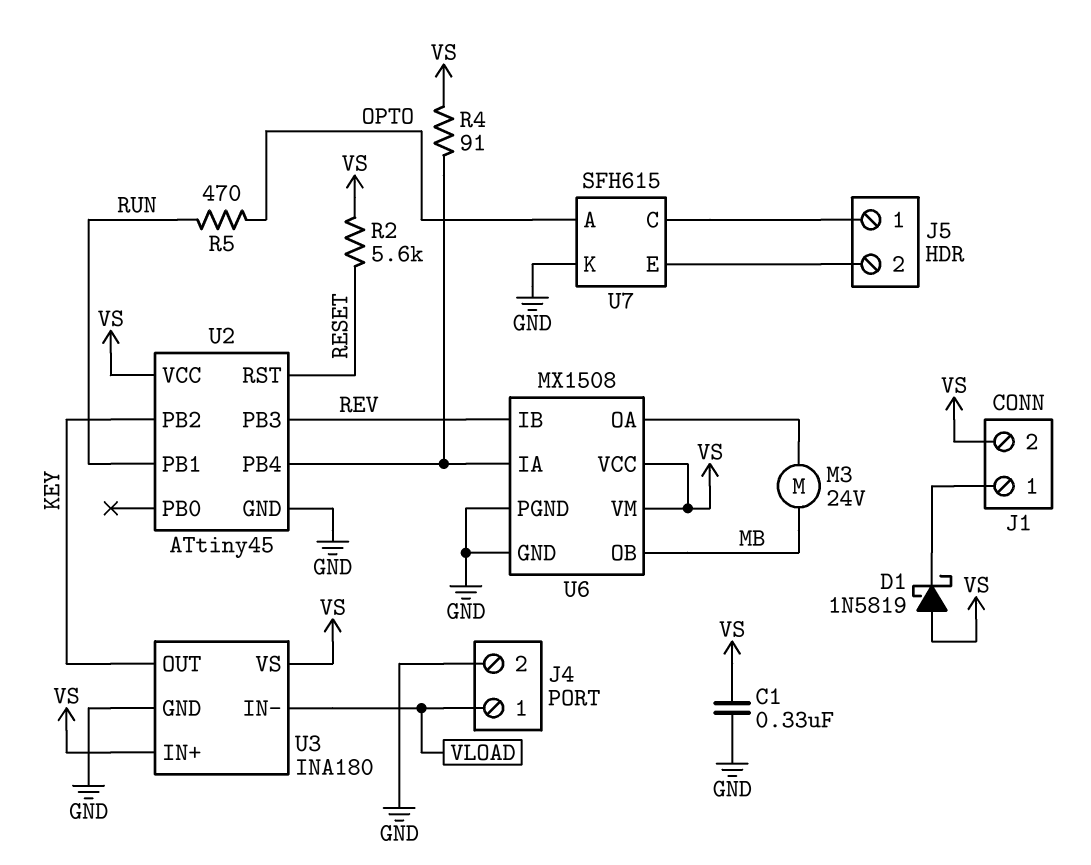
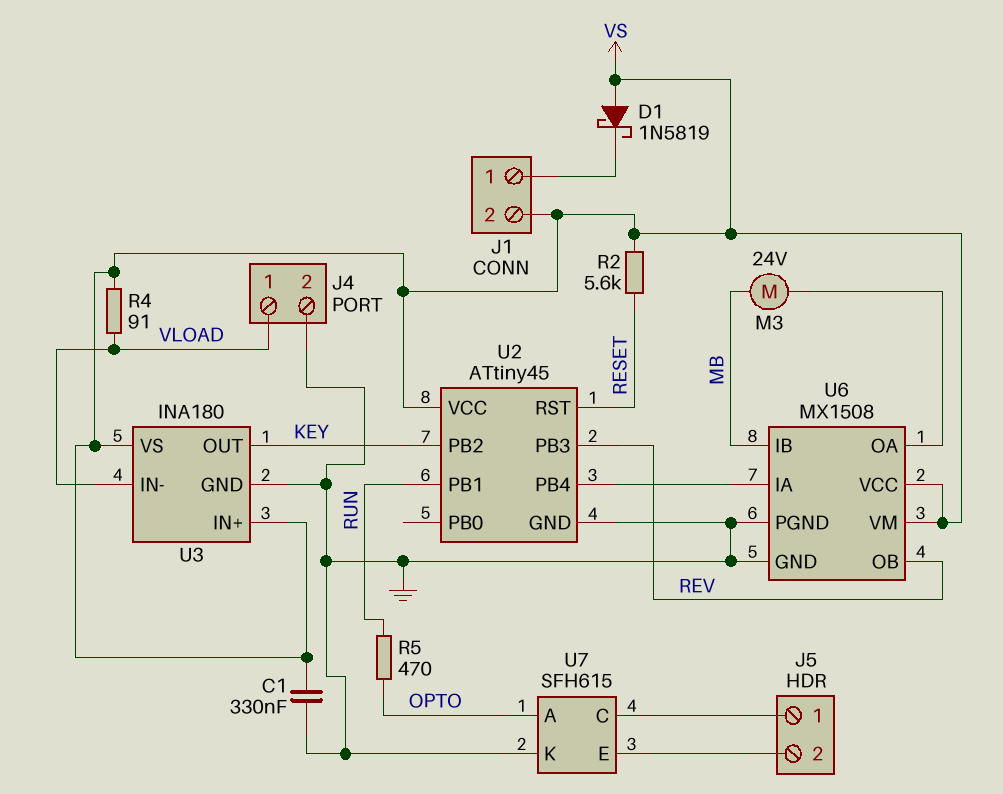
R4: 91 (U2/PB4, VS) -> 91 (VLOAD, VS)
U6 pin IB: REV -> MB
U6 pin OB: MB -> REV

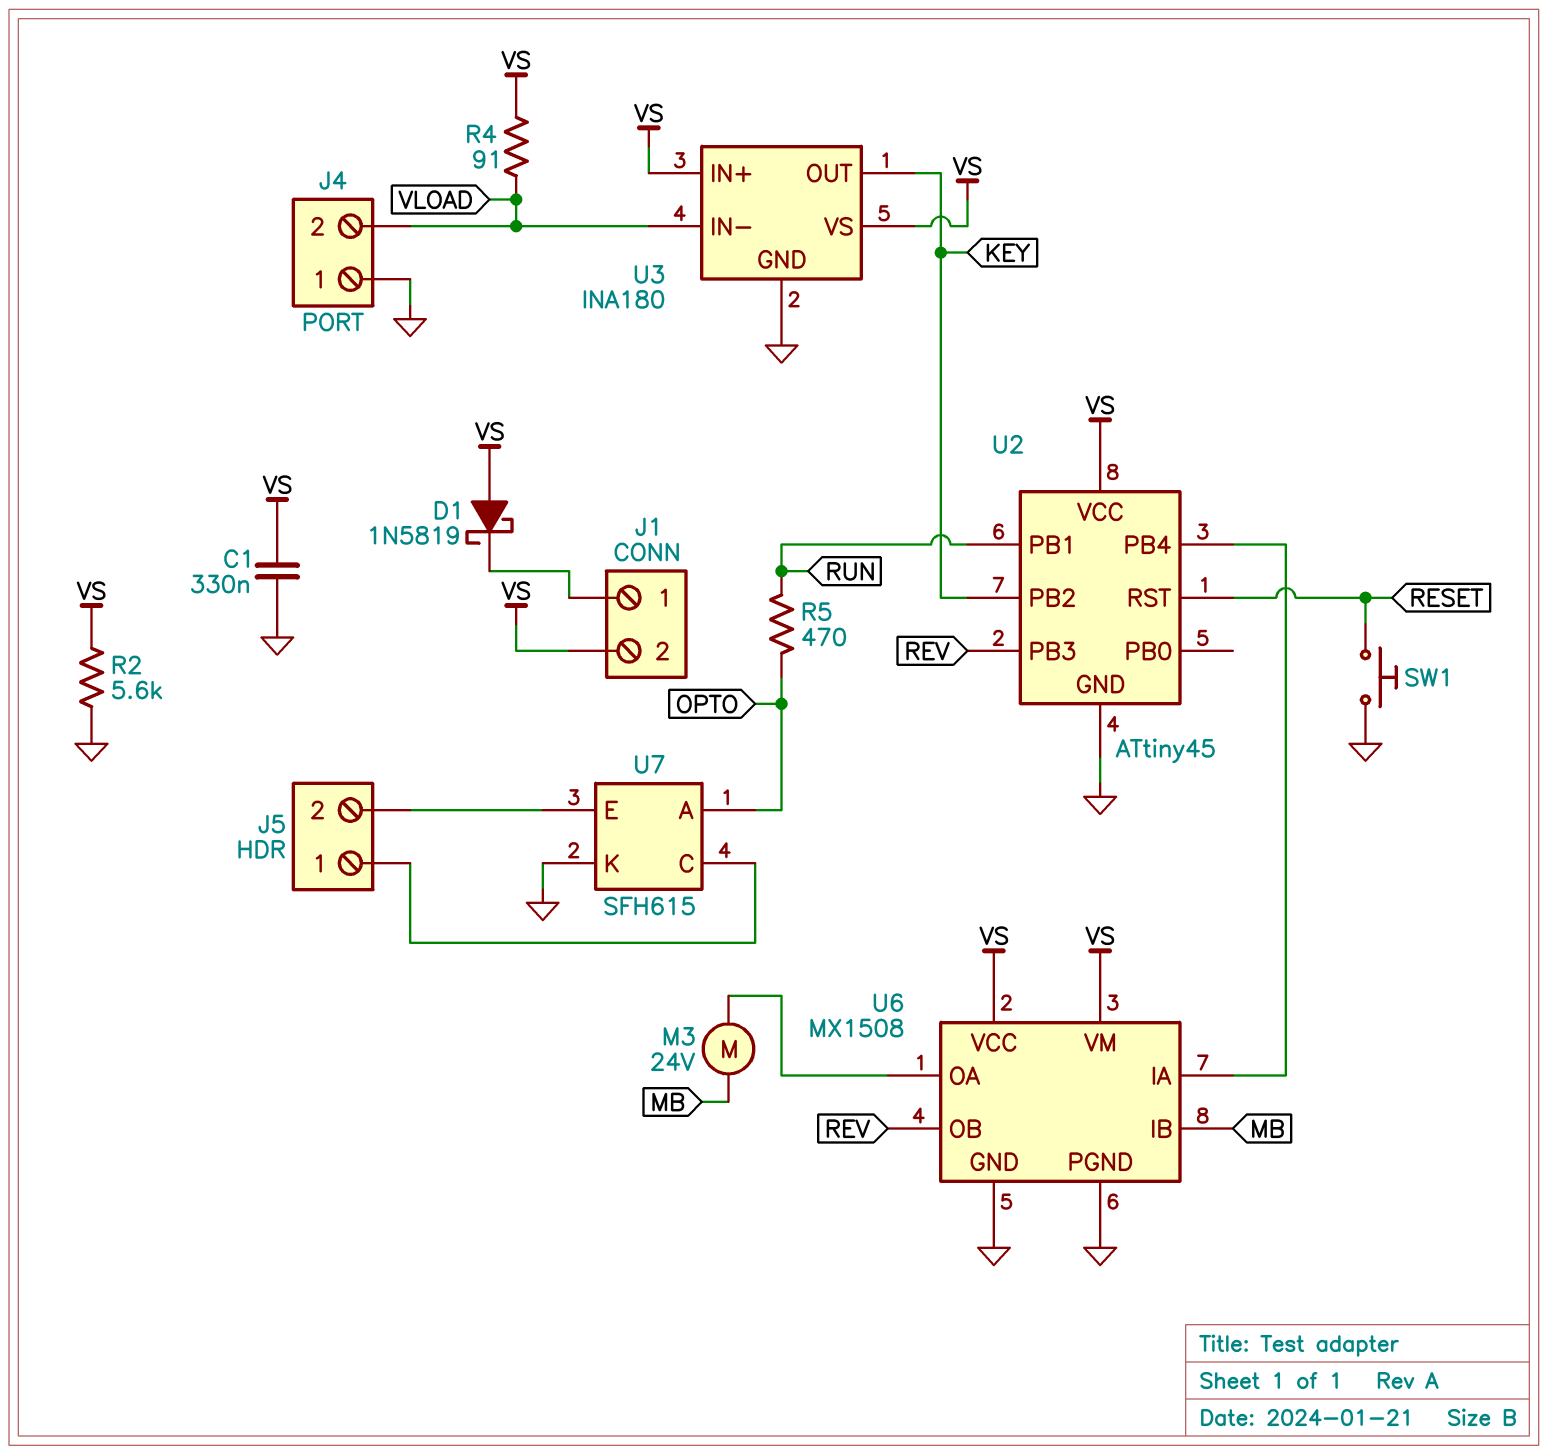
J4 pin 1: VLOAD -> GND
J4 pin 2: GND -> VLOAD
R2: 5.6k (RESET, VS) -> 5.6k (GND, VS)
SW1: none -> button (GND, RESET)

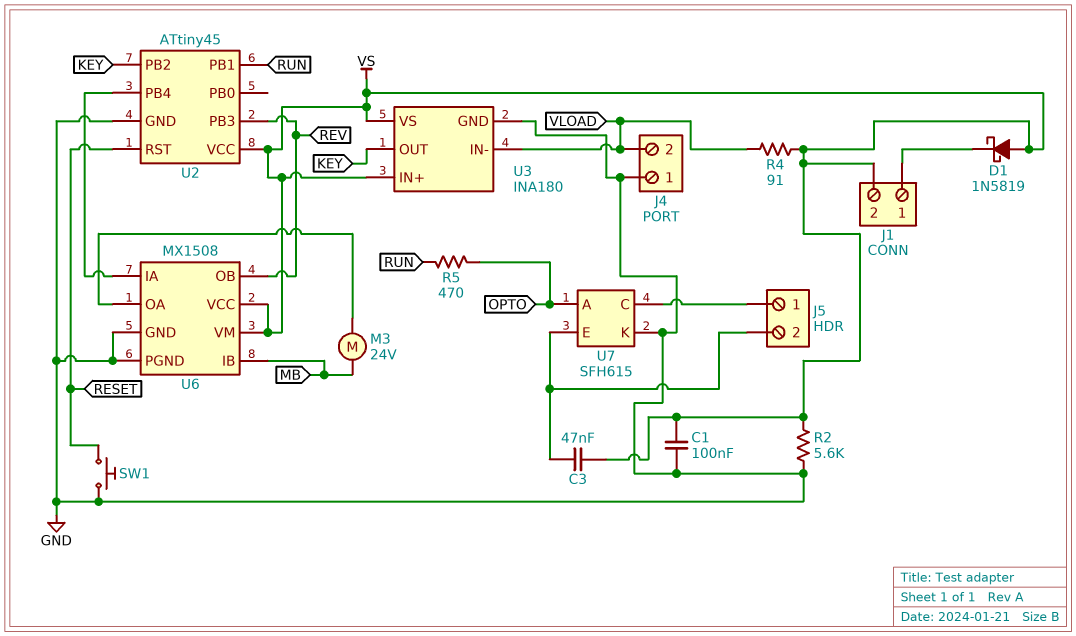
C1: 330nF (GND, VS) -> 100nF (GND, VS)
C3: none -> 47nF (J5/2, VS)

